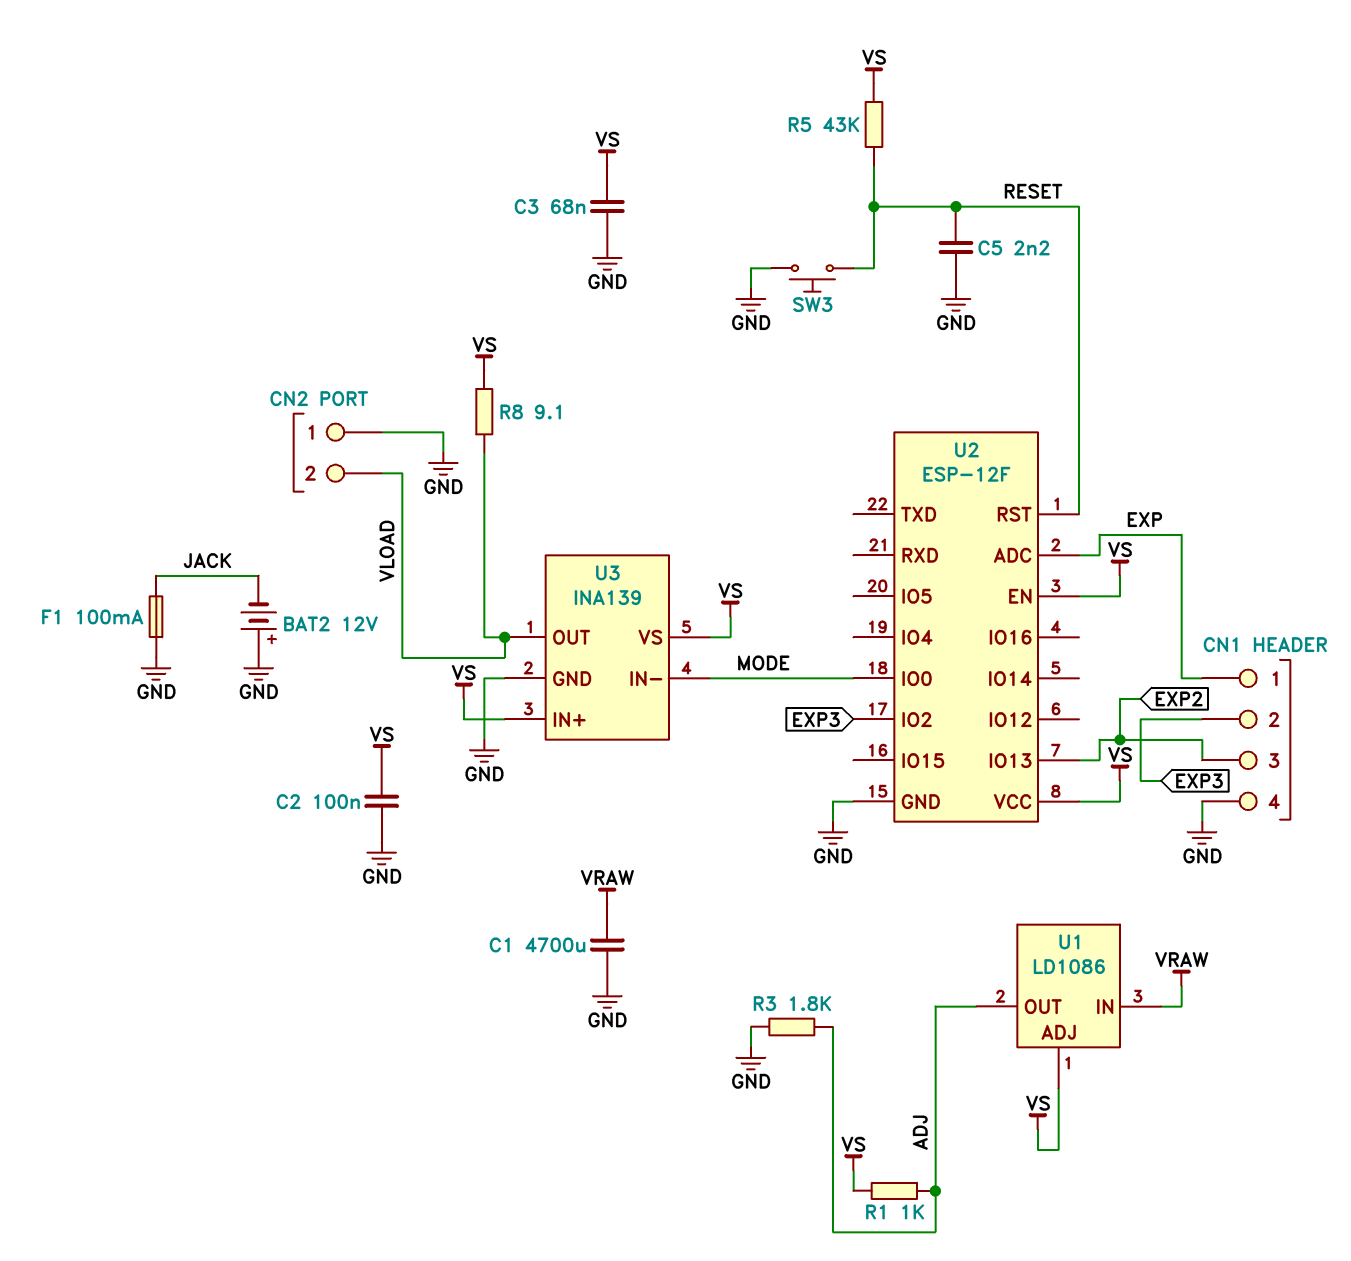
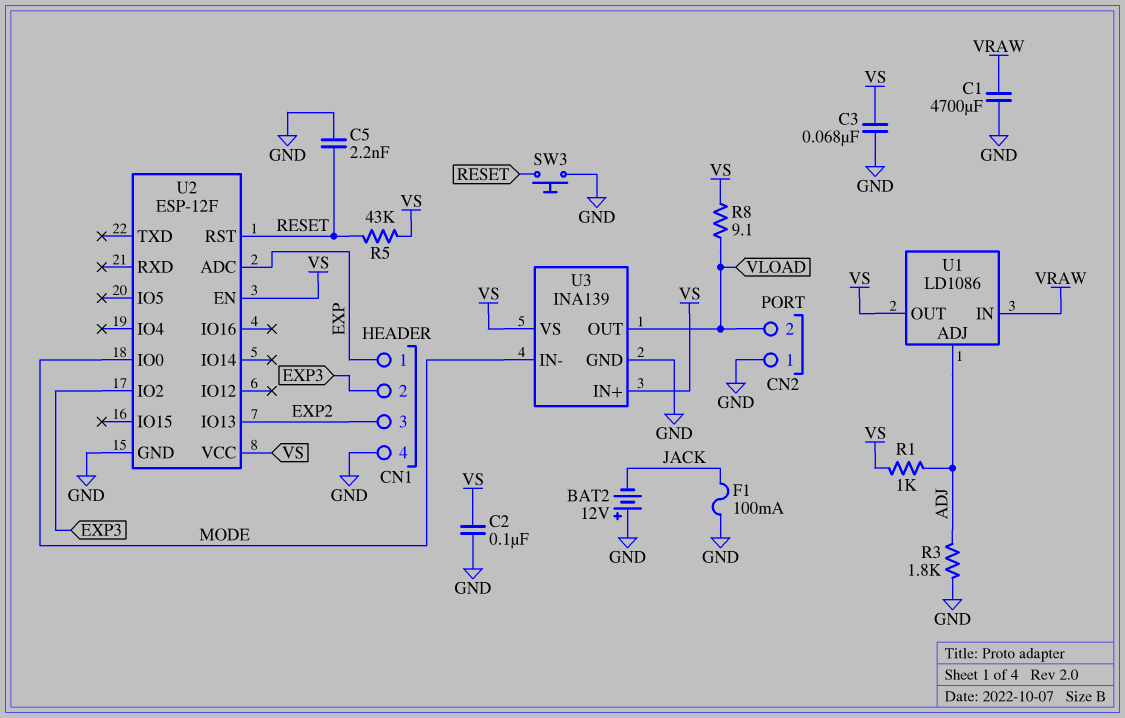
U1 pin ADJ: VS -> ADJ
U1 pin OUT: ADJ -> VS

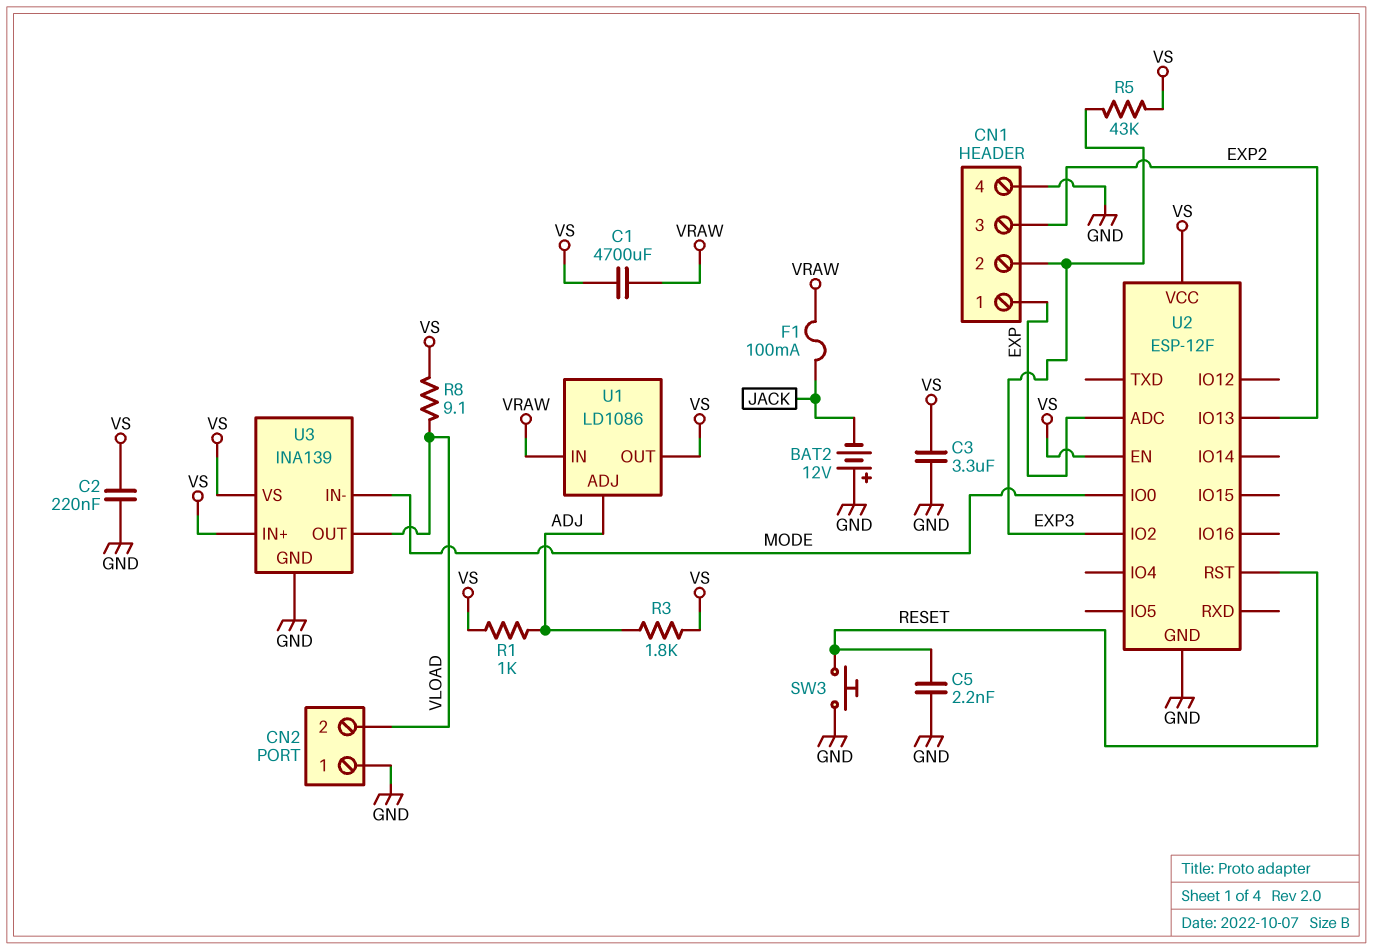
C1: 4700uF (GND, VRAW) -> 4700uF (VRAW, VS)
C2: 100nF (GND, VS) -> 220nF (GND, VS)
C3: 68nF (GND, VS) -> 3.3uF (GND, VS)
F1: 100mA (GND, JACK) -> 100mA (JACK, VRAW)
R3: 1.8k (ADJ, GND) -> 1.8k (ADJ, VS)
R5: 43k (RESET, VS) -> 43k (EXP3, VS)

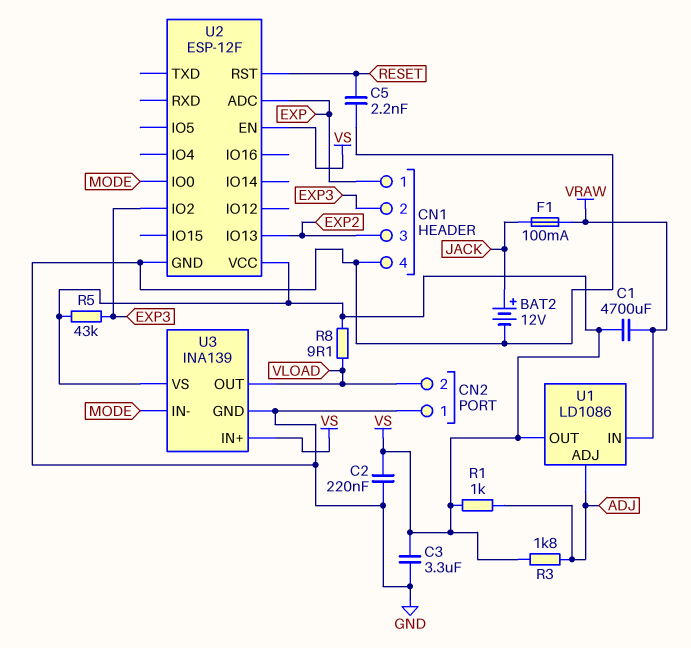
BAT2: 12V (plus GND, minus JACK) -> 12V (plus JACK, minus GND)
SW3: button (GND, RESET) -> none

